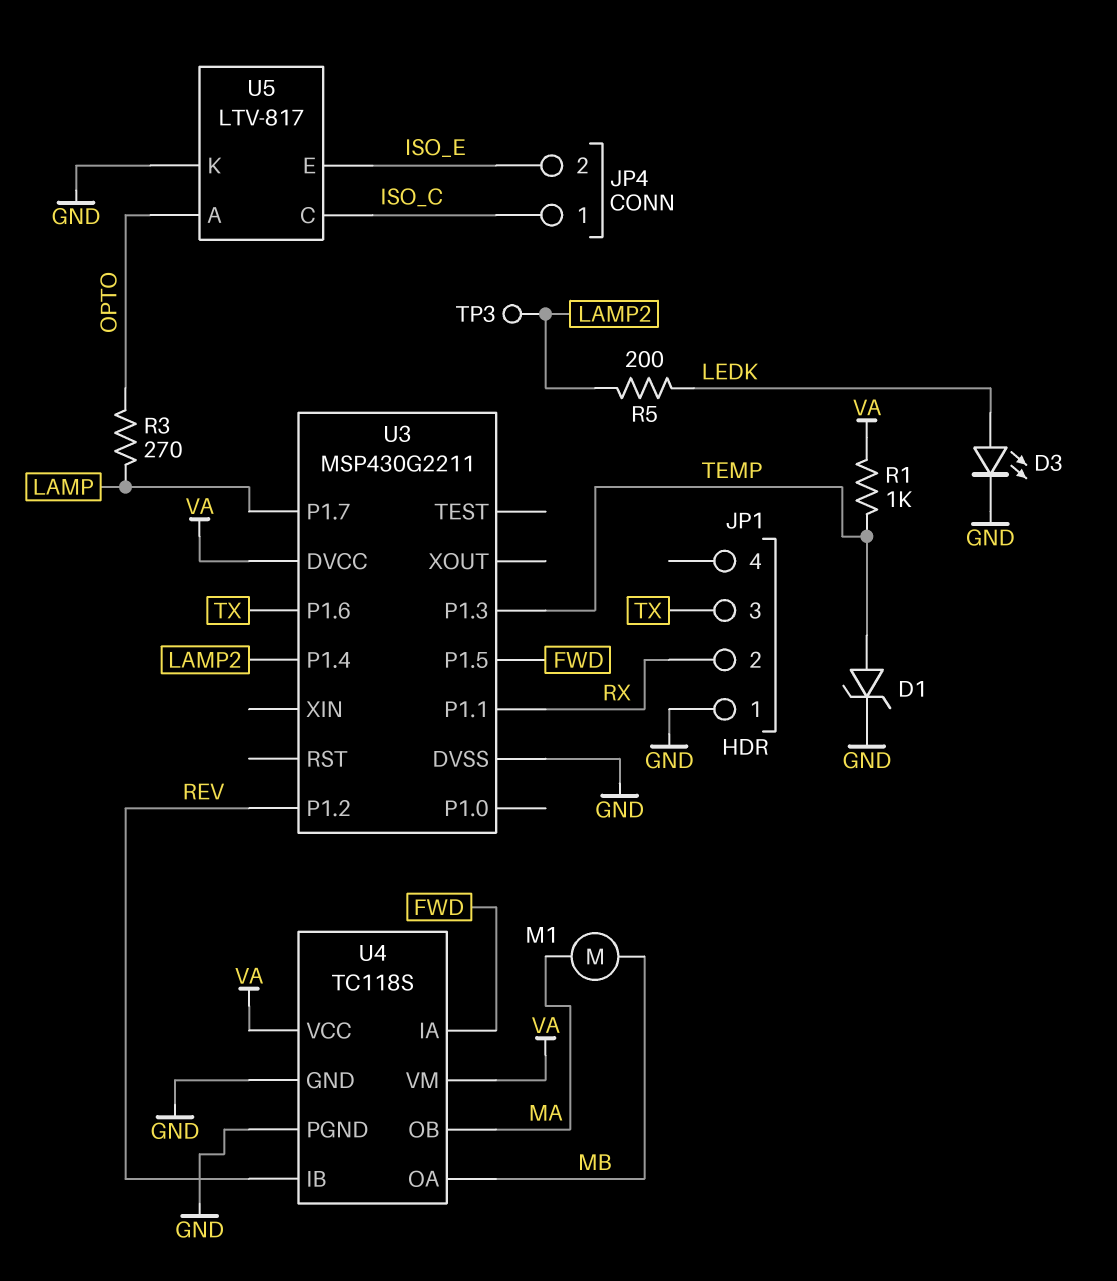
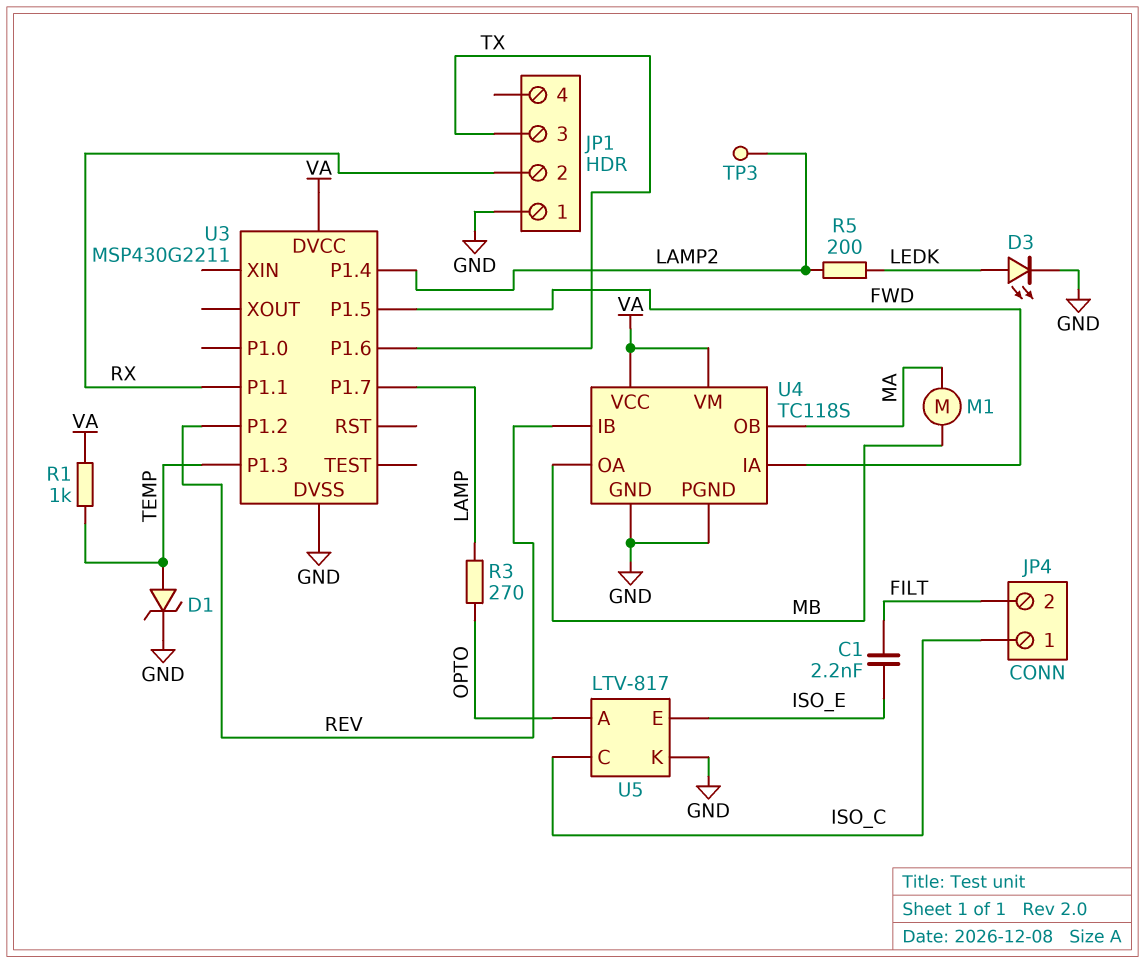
C1: none -> 2.2nF (FILT, ISO_E)
JP4 pin 2: ISO_E -> FILT

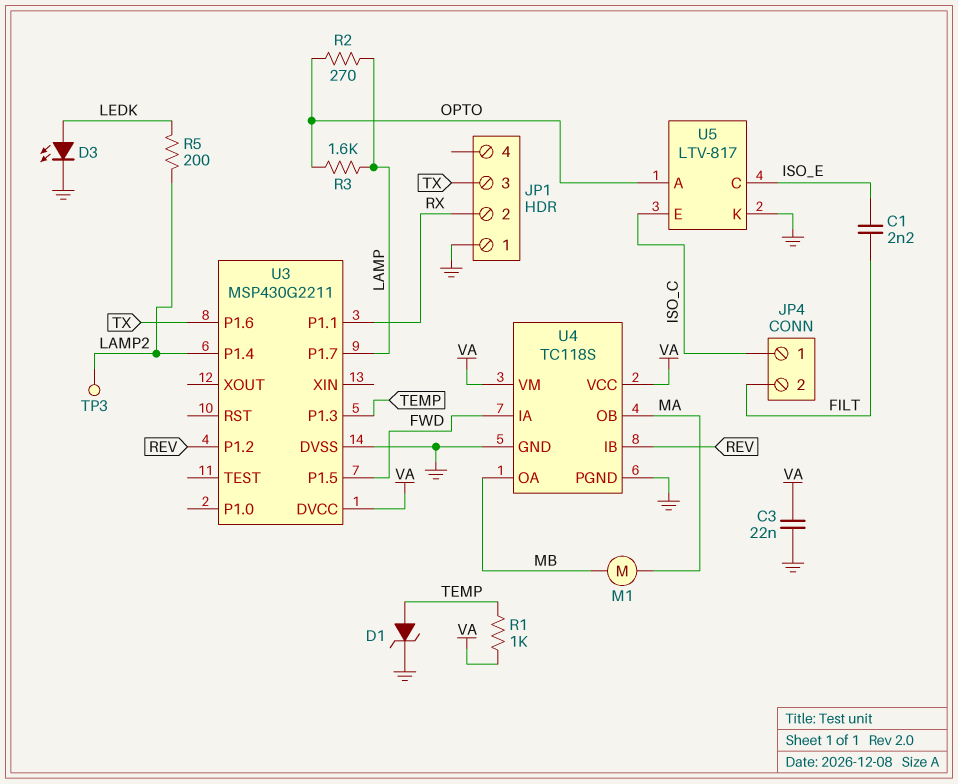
C3: none -> 22nF (GND, VA)
R2: none -> 270 (LAMP, OPTO)
R3: 270 (LAMP, OPTO) -> 1.6k (LAMP, OPTO)
U5 pin C: ISO_C -> ISO_E
U5 pin E: ISO_E -> ISO_C

